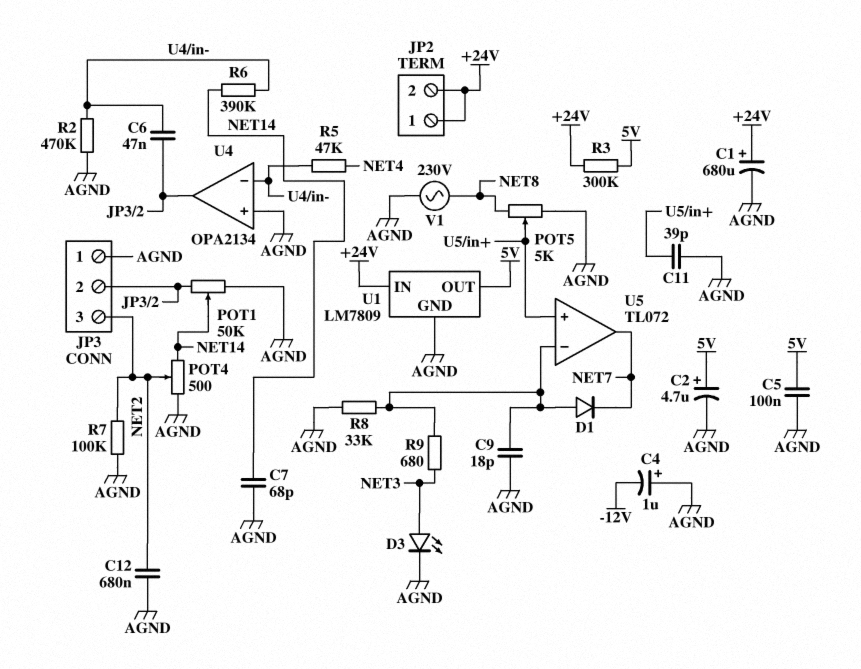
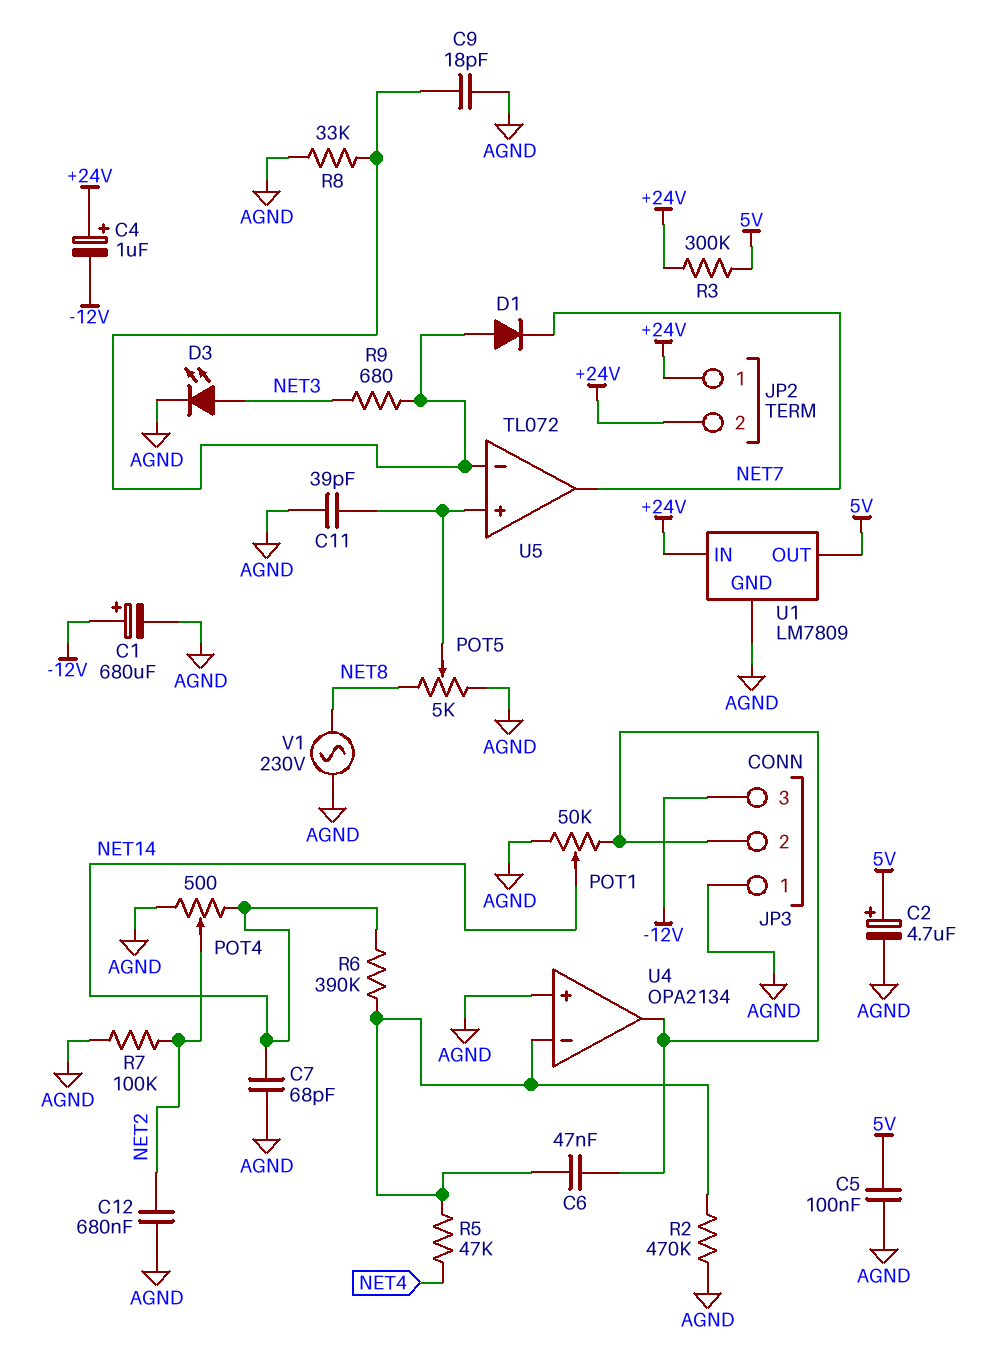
C1: 680uF (plus +24V, minus AGND) -> 680uF (plus -12V, minus AGND)
C4: 1uF (plus AGND, minus -12V) -> 1uF (plus +24V, minus -12V)
JP3 pin 3: NET2 -> -12V

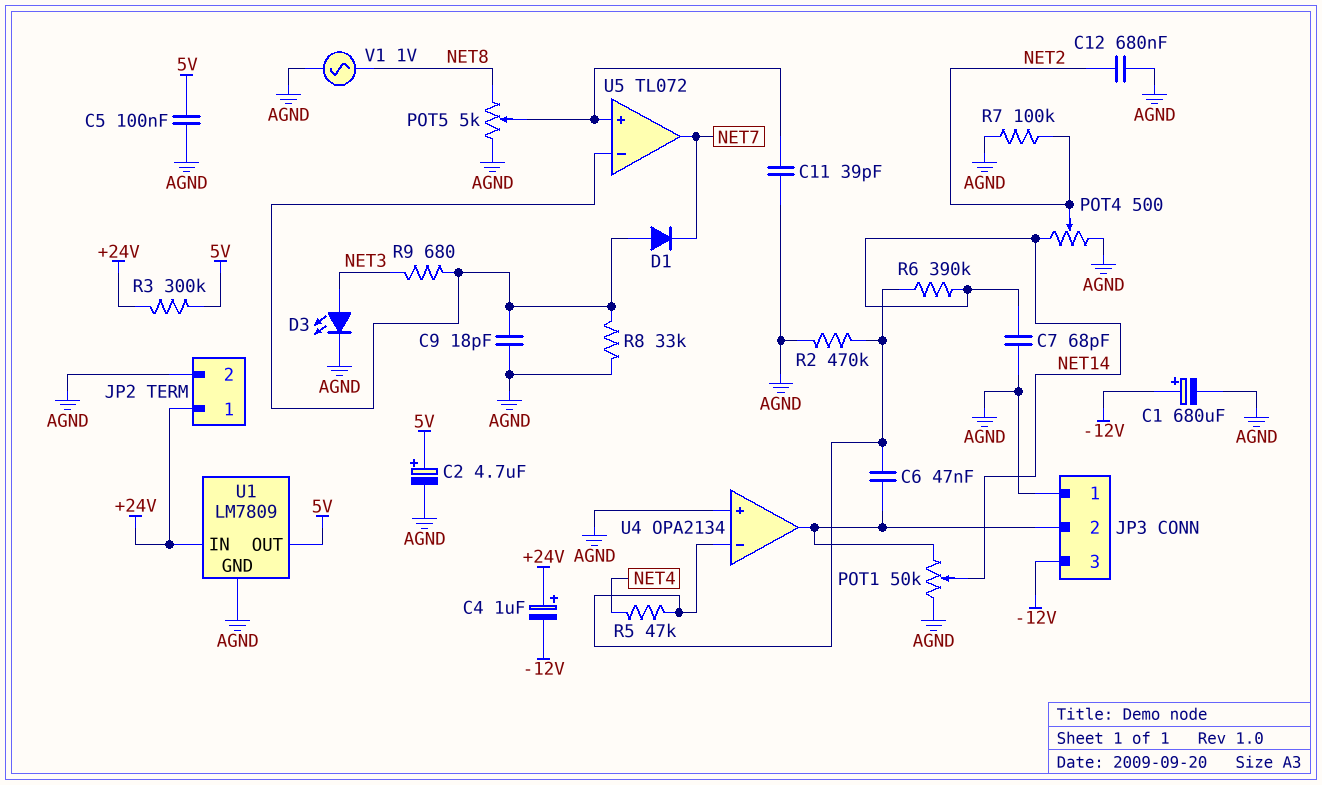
JP2 pin 2: +24V -> AGND
V1: AC 230V (AGND, NET8) -> AC 1V (AGND, NET8)

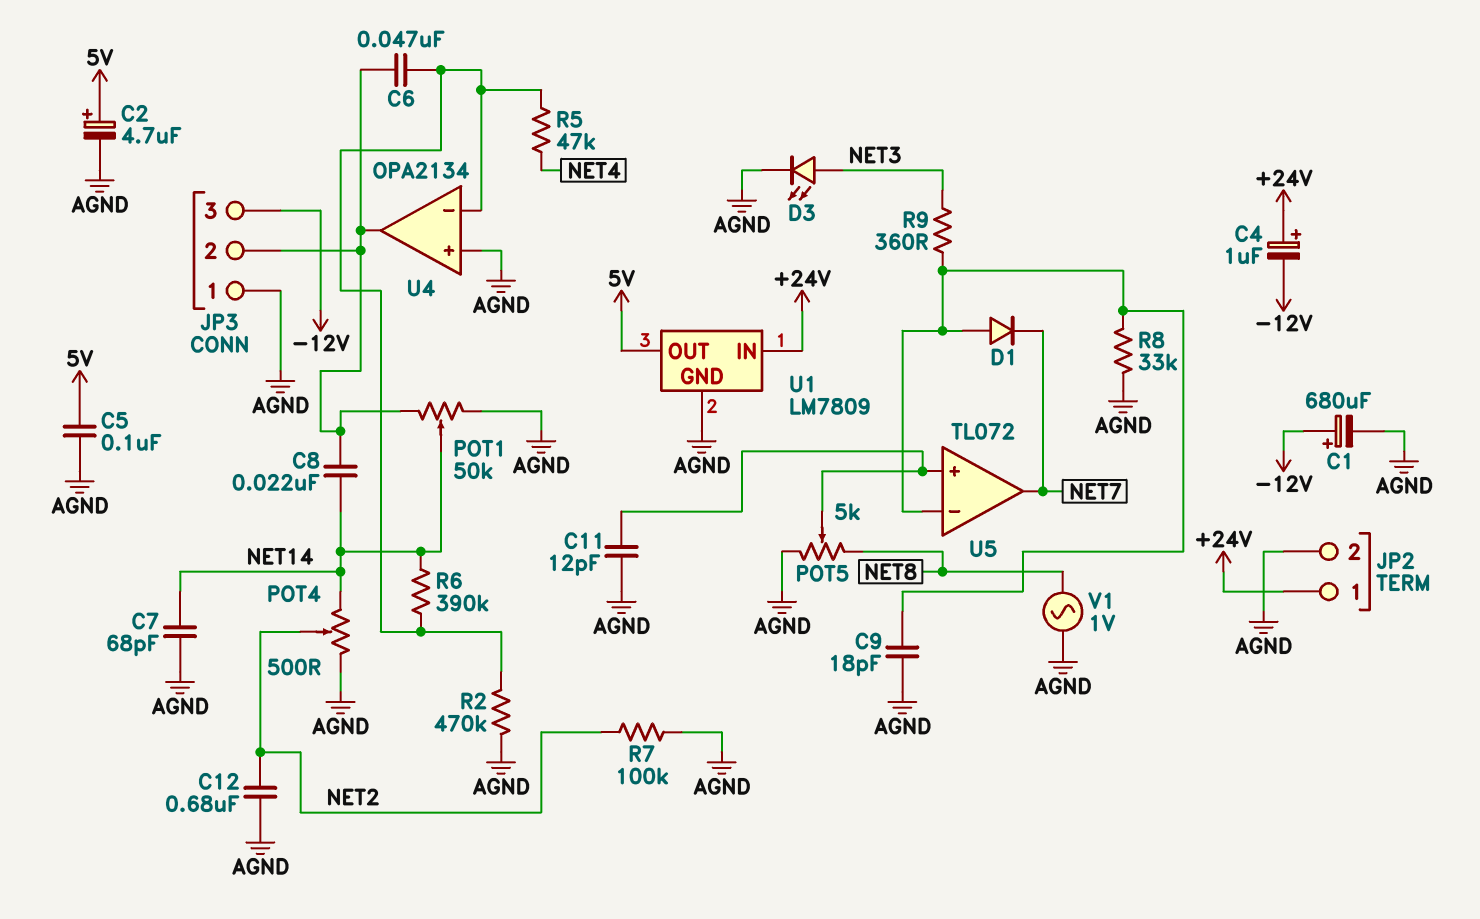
C8: none -> 22nF (JP3/2, NET14)
C11: 39pF (AGND, U5/in+) -> 12pF (AGND, U5/in+)
R3: 300k (+24V, 5V) -> none
R9: 680 (NET3, U5/in-) -> 360 (NET3, U5/in-)

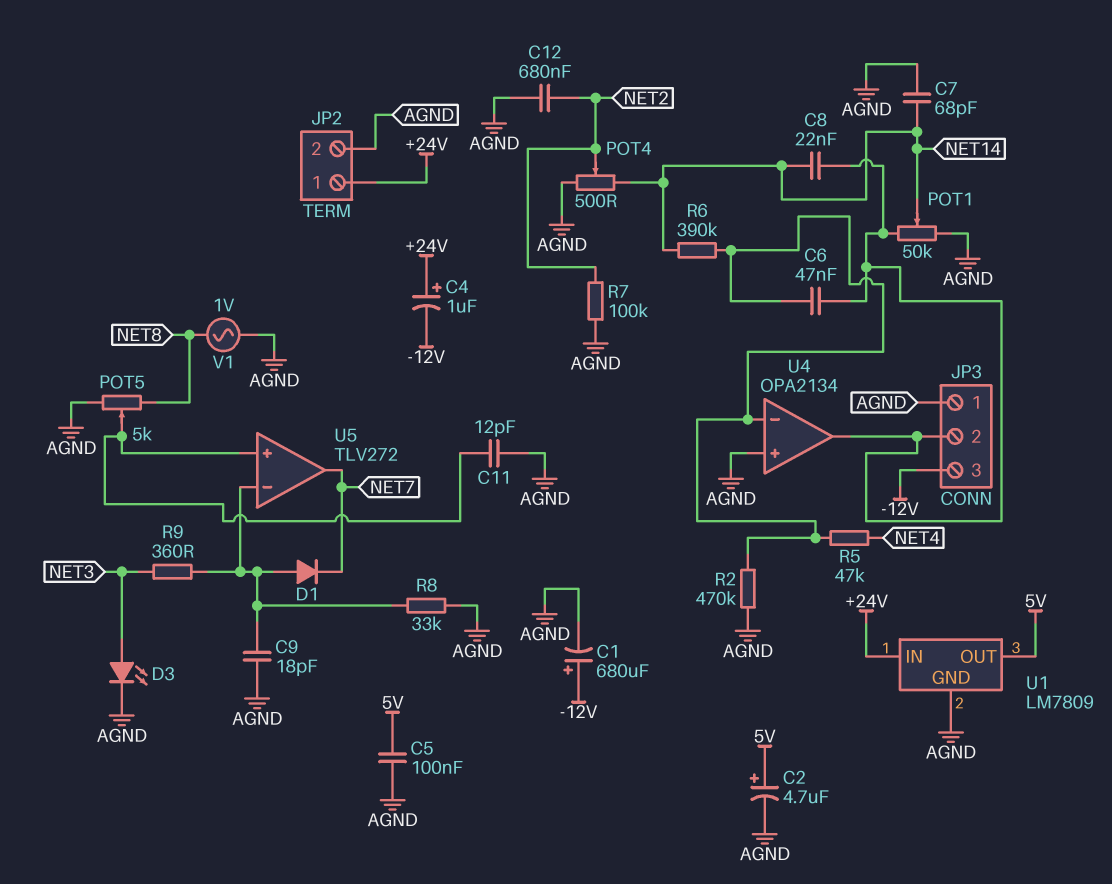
U5: TL072 -> TLV272

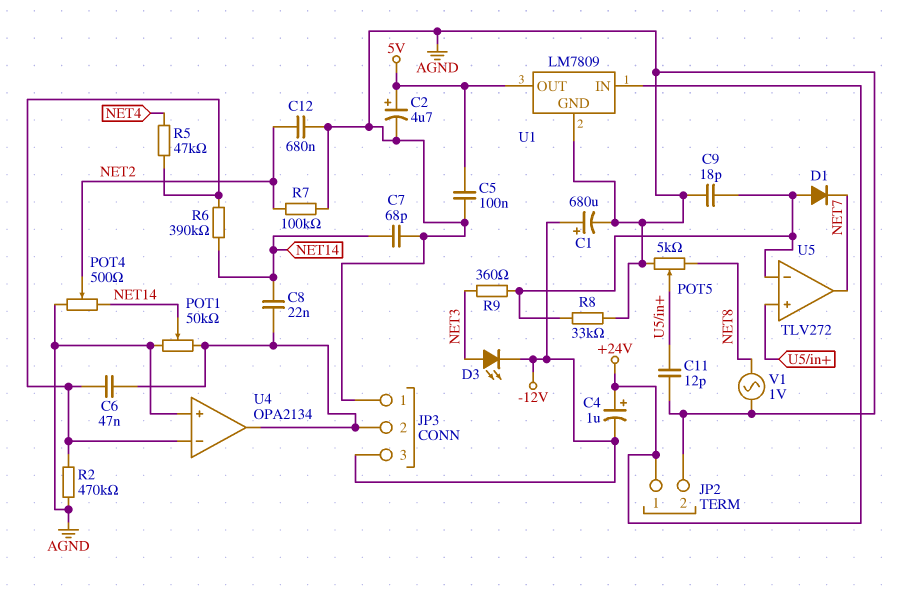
D3: LED (A NET3, K AGND) -> LED (A NET3, K -12V)

